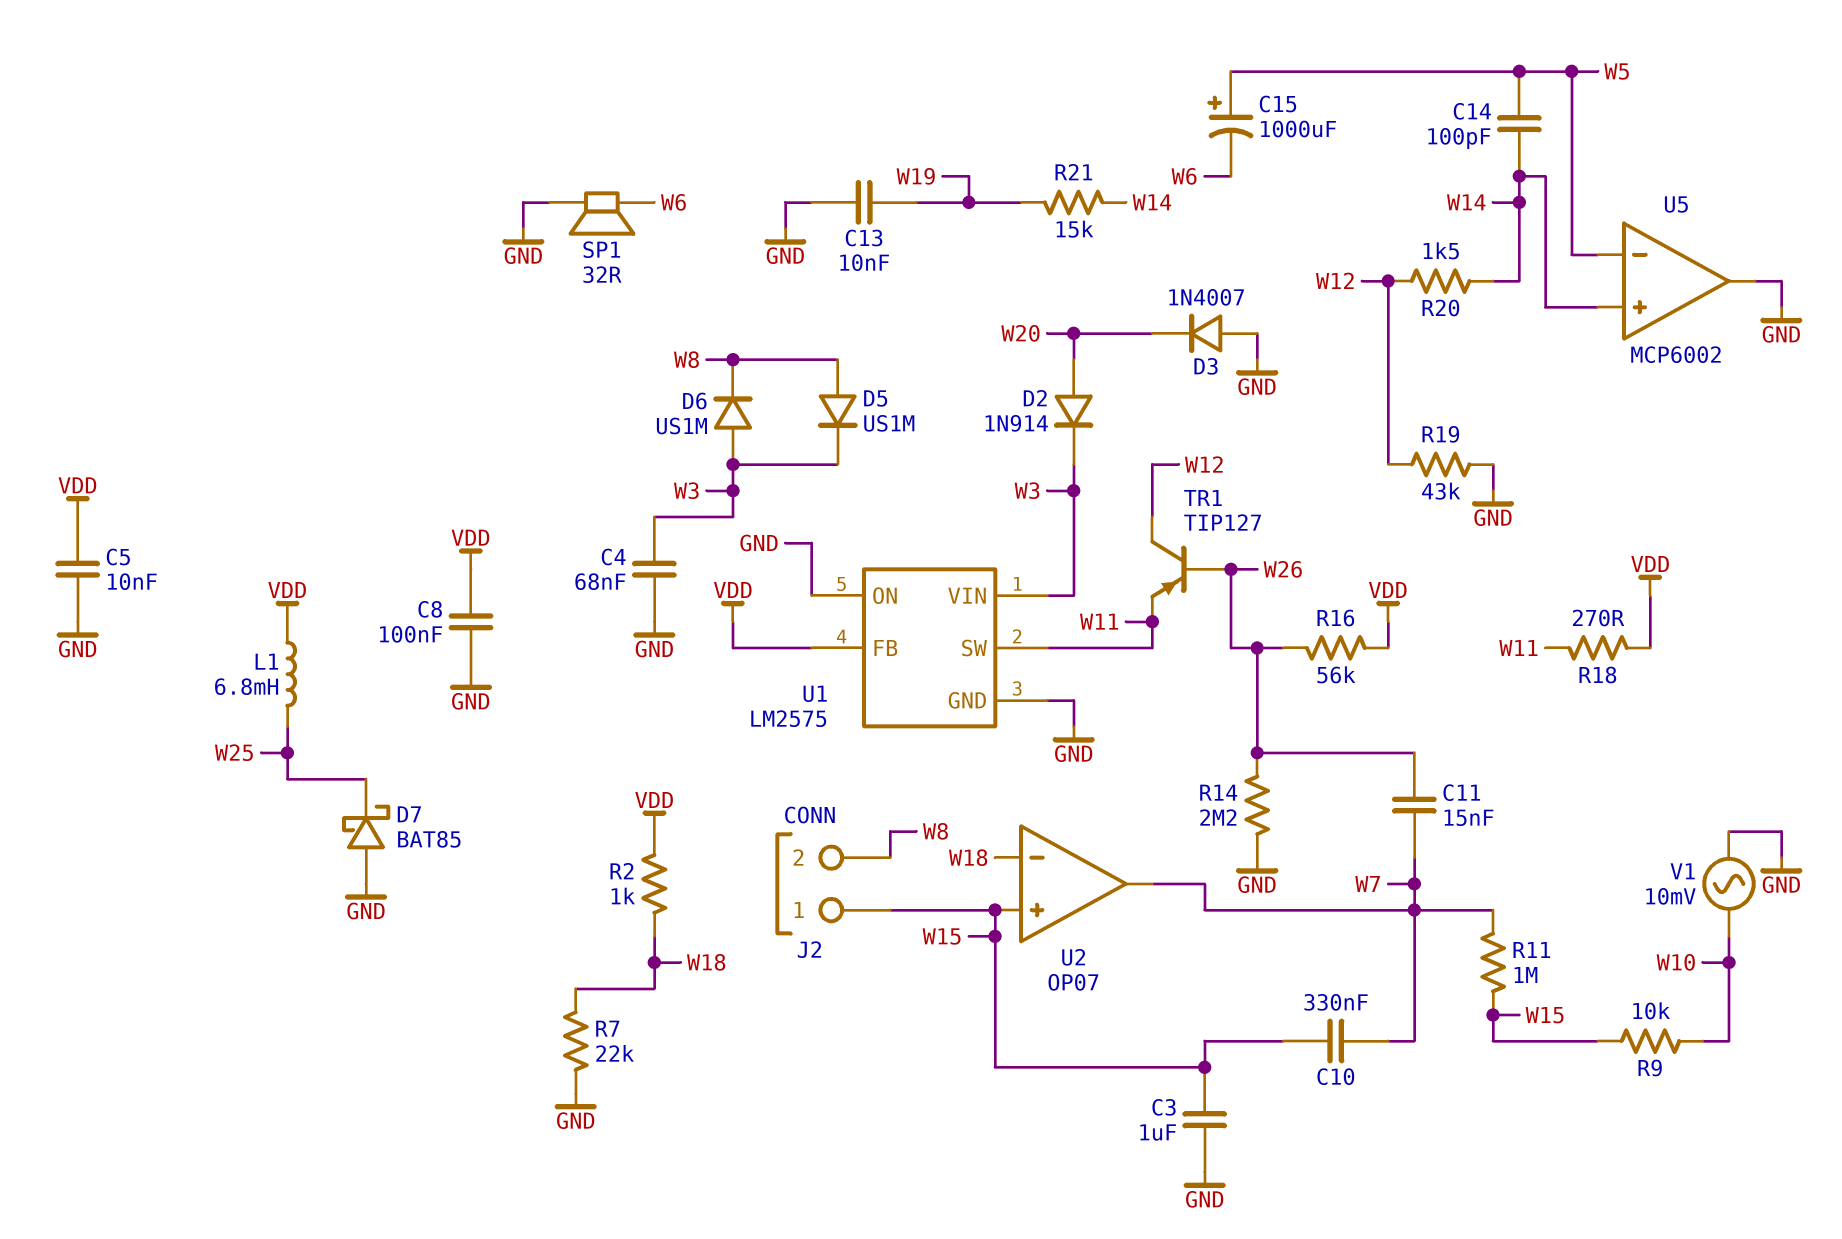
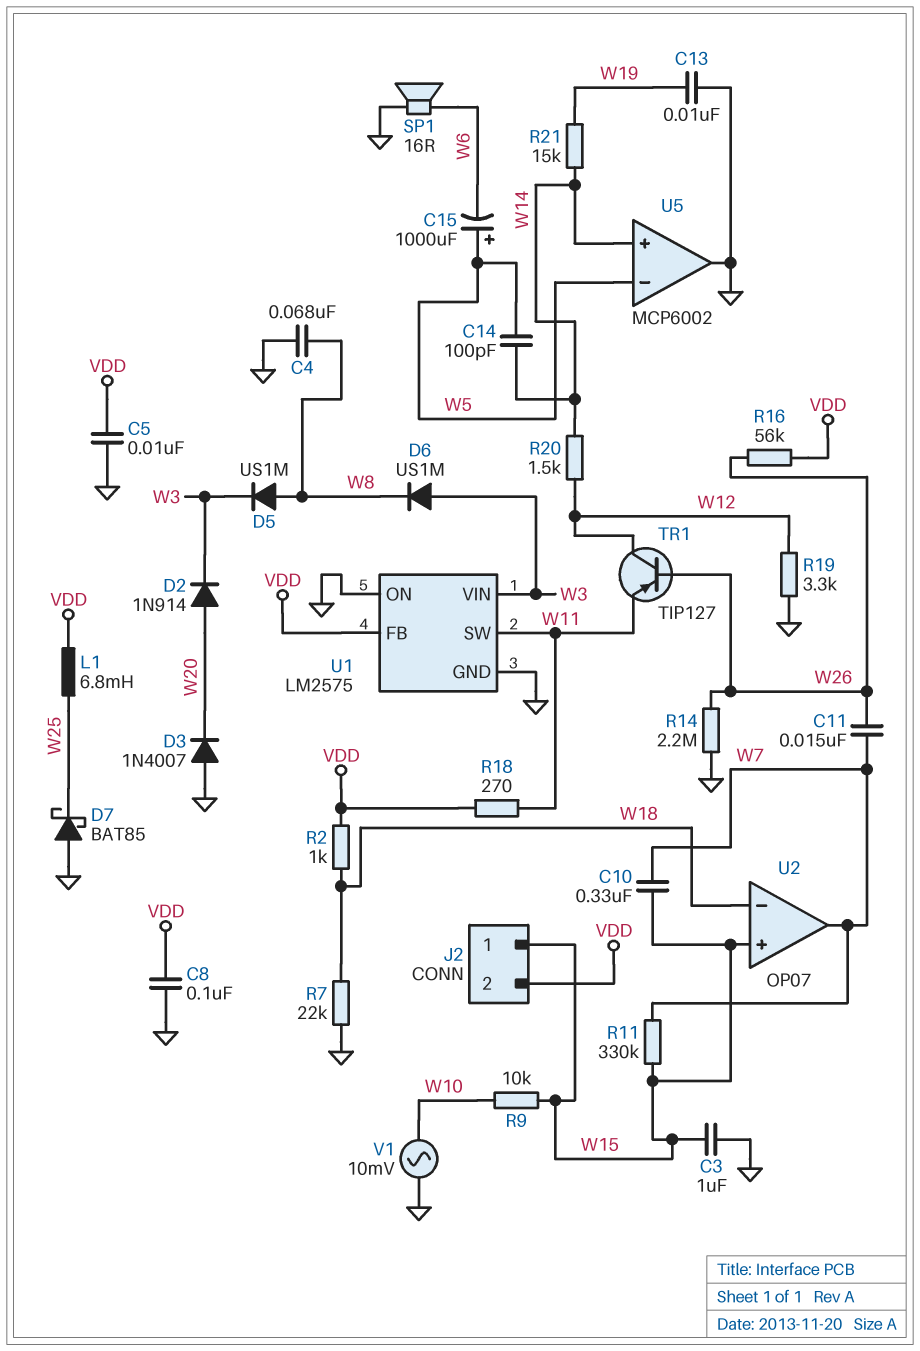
C4: 68nF (GND, W3) -> 68nF (GND, W8)
J2 pin 2: W8 -> VDD
R11: 1M (W7, W15) -> 330k (W7, W15)
R19: 43k (GND, W12) -> 3.3k (GND, W12)
SP1: speaker 32R (GND, W6) -> speaker 16R (GND, W6)

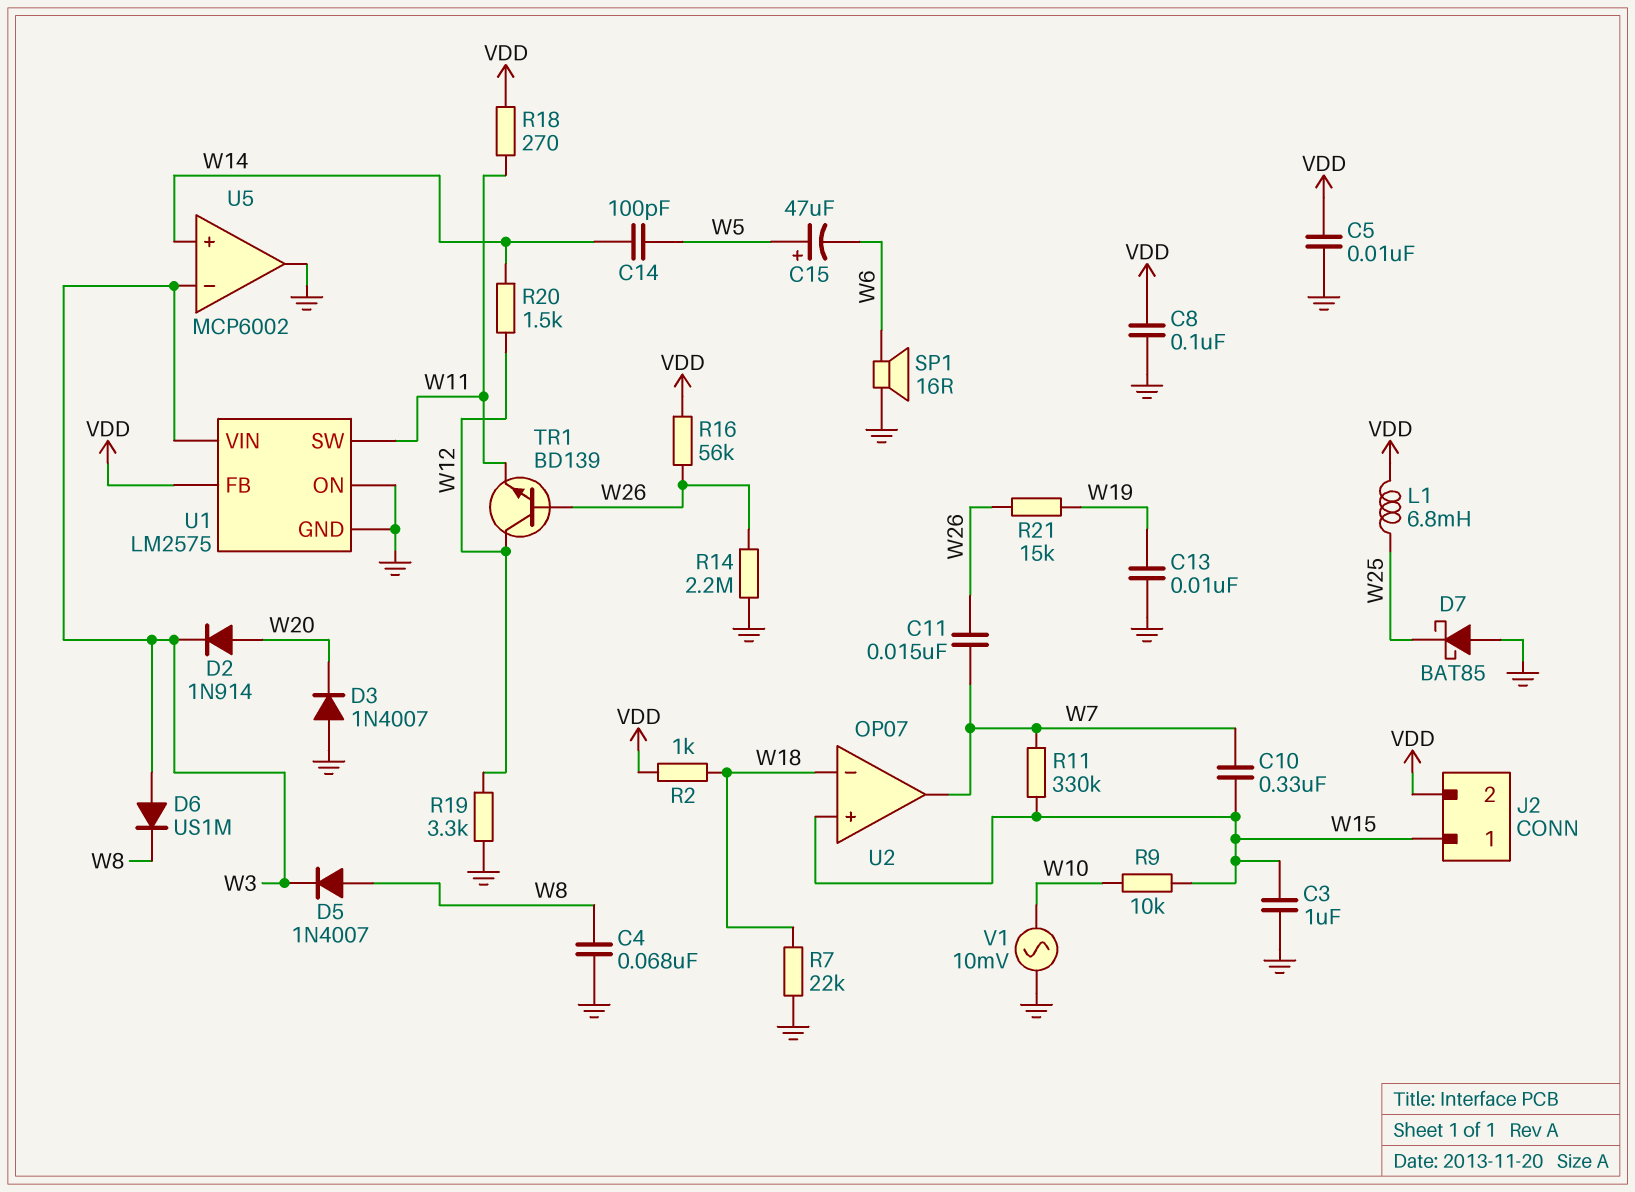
C15: 1000uF (plus W5, minus W6) -> 47uF (plus W5, minus W6)
D5: diode US1M (A W8, K W3) -> diode 1N4007 (A W8, K W3)
R21: 15k (W14, W19) -> 15k (W19, W26)
TR1: PNP TIP127 (B W26, C W12, E W11) -> NPN BD139 (B W26, C W12, E W11)
U5 pin in-: W5 -> W3

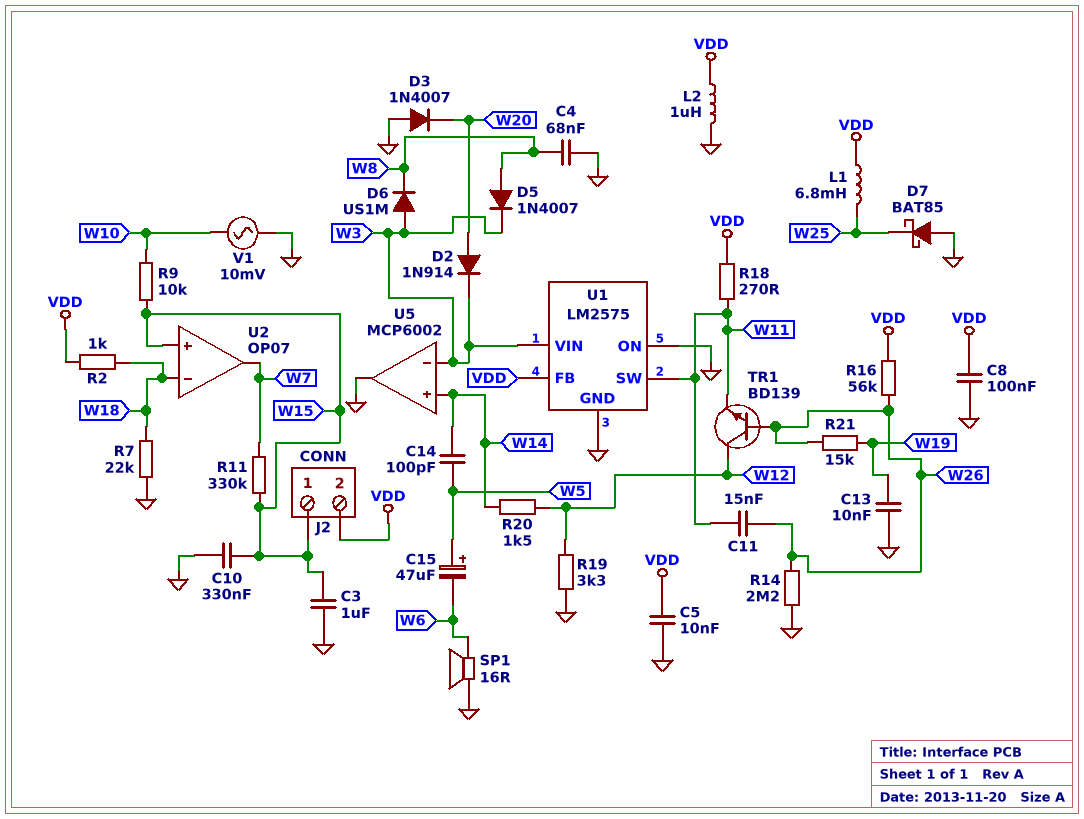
C10: 330nF (W7, W15) -> 330nF (GND, W15)
C11: 15nF (W7, W26) -> 15nF (W11, W26)
L2: none -> 1uH (GND, VDD)

